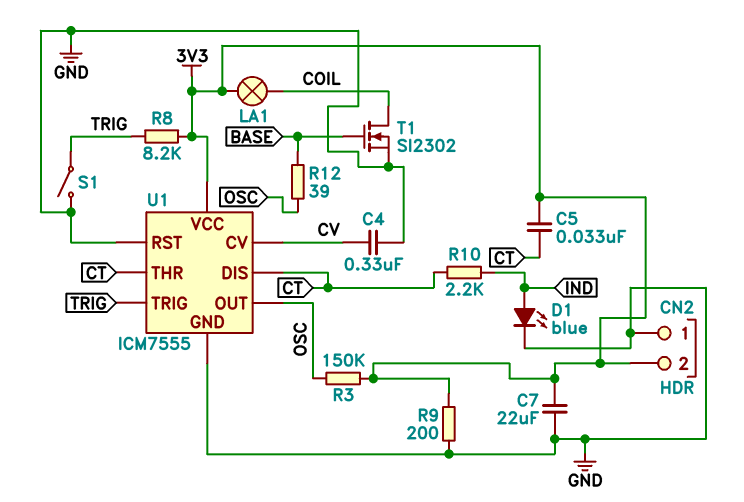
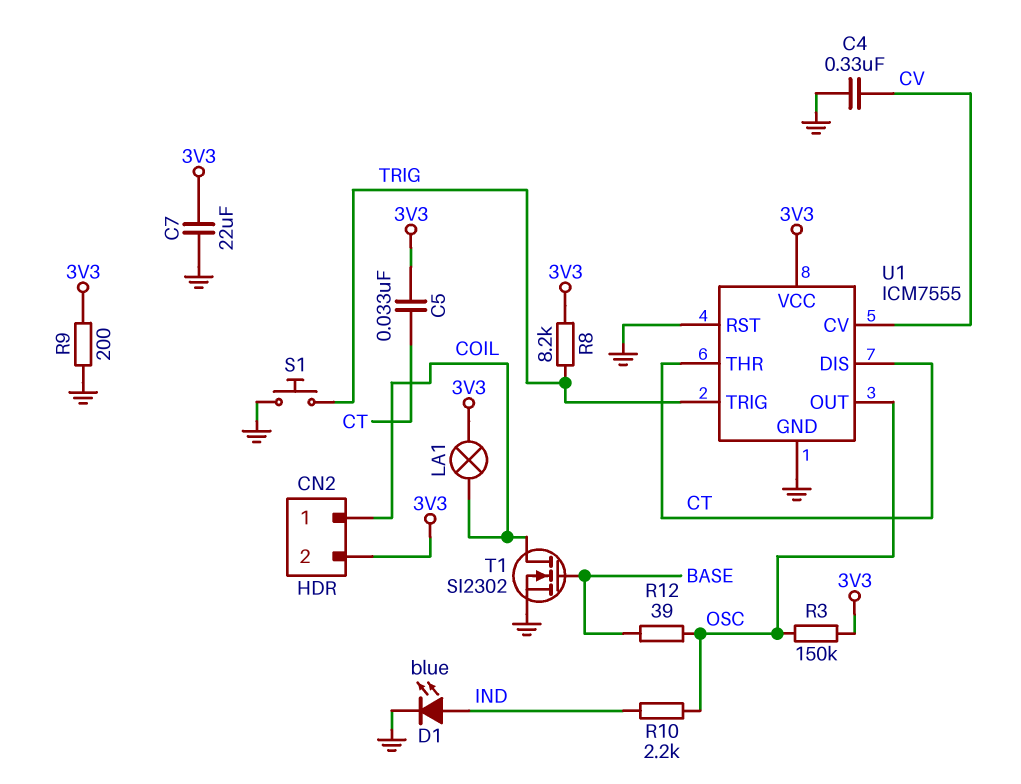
CN2 pin 1: GND -> COIL
R10: 2.2k (CT, IND) -> 2.2k (IND, OSC)
S1: switch (GND, TRIG) -> button (GND, TRIG)

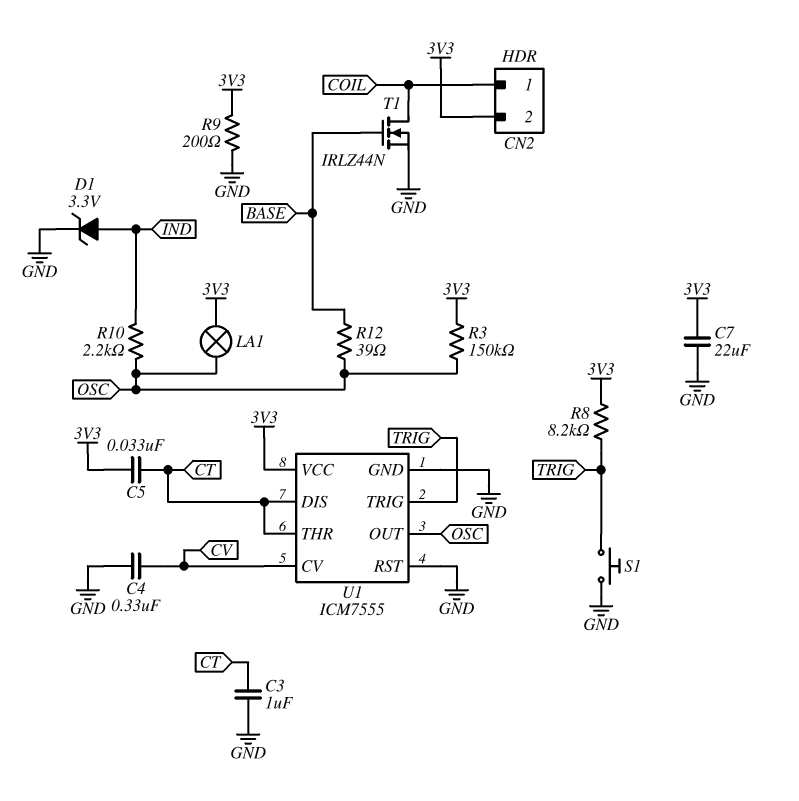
C3: none -> 1uF (CT, GND)
D1: LED blue (A IND, K GND) -> zener 3.3V (A IND, K GND)
LA1: lamp (3V3, COIL) -> lamp (3V3, OSC)
T1: NMOS SI2302 (G BASE, D COIL, S GND) -> NMOS IRLZ44N (G BASE, D COIL, S GND)

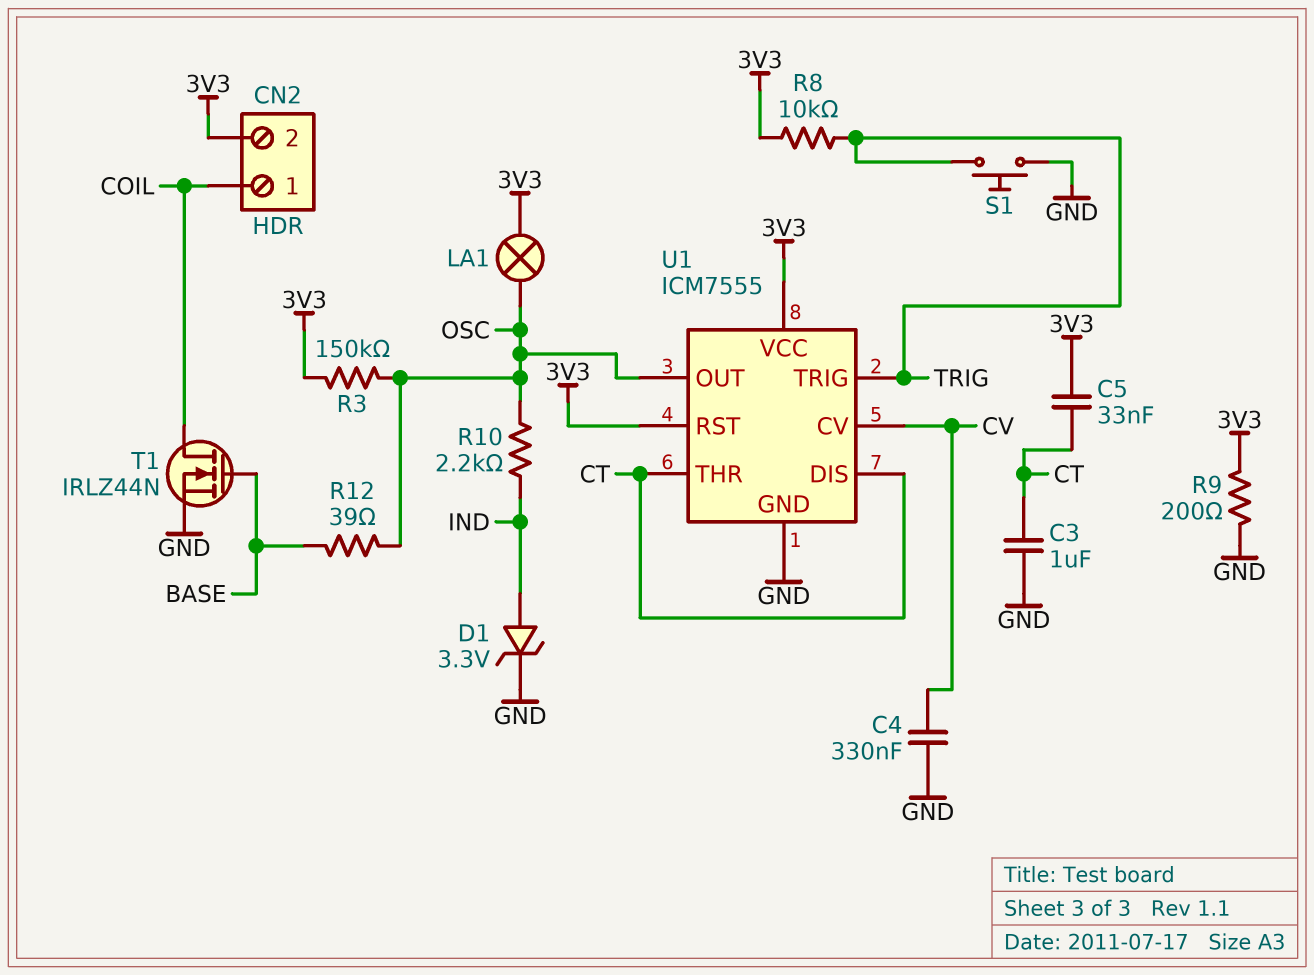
C7: 22uF (3V3, GND) -> none
R8: 8.2k (3V3, TRIG) -> 10k (3V3, TRIG)
U1 pin RST: GND -> 3V3

